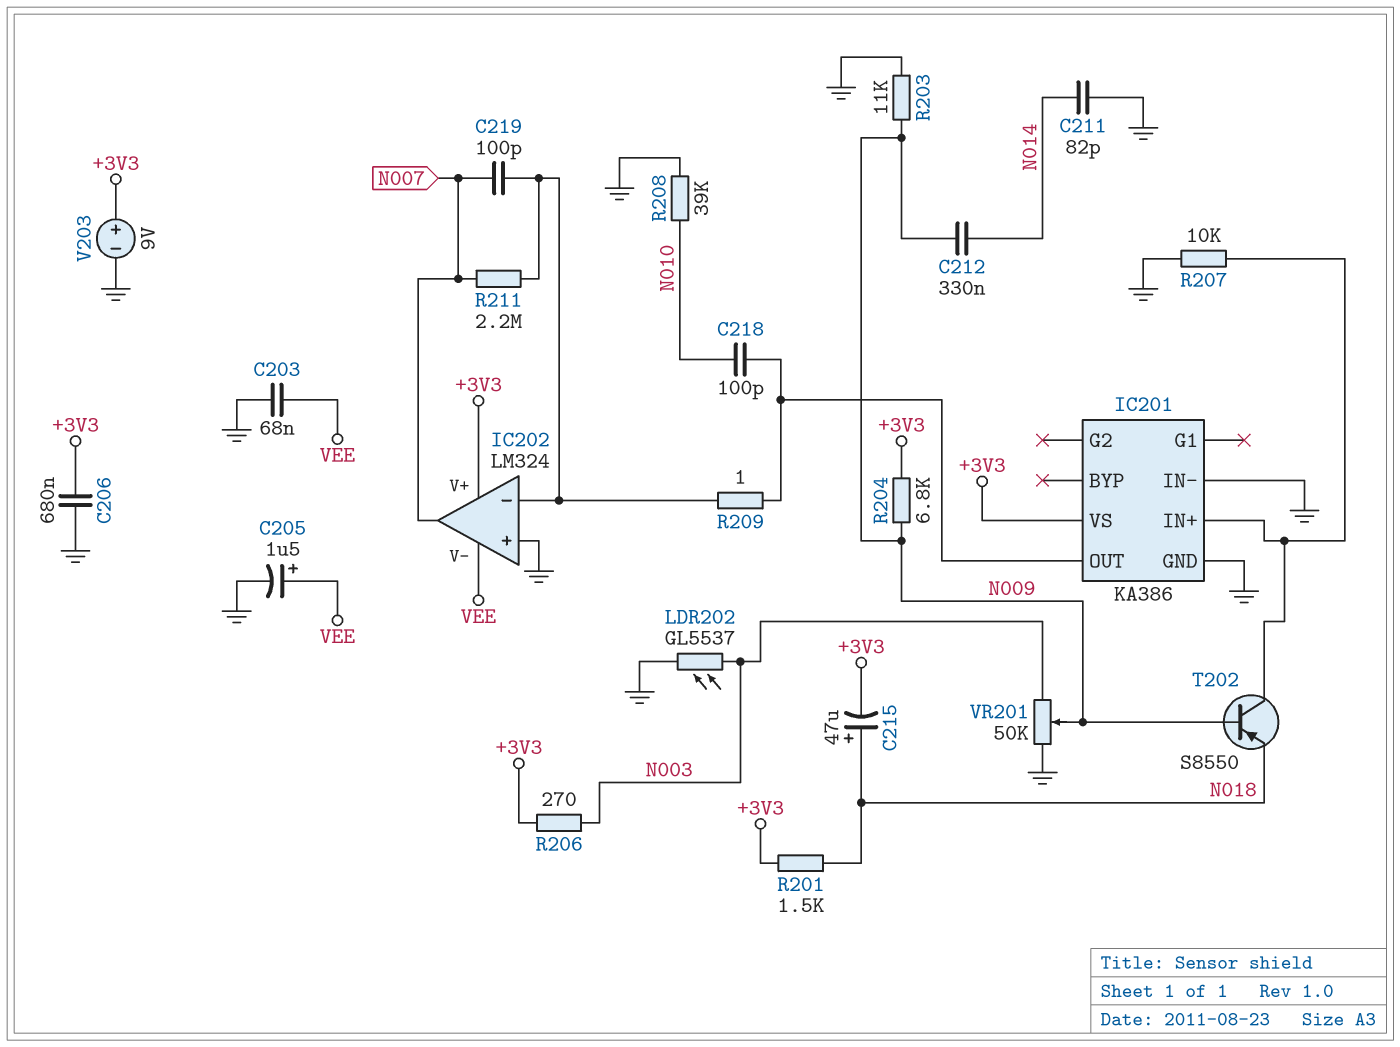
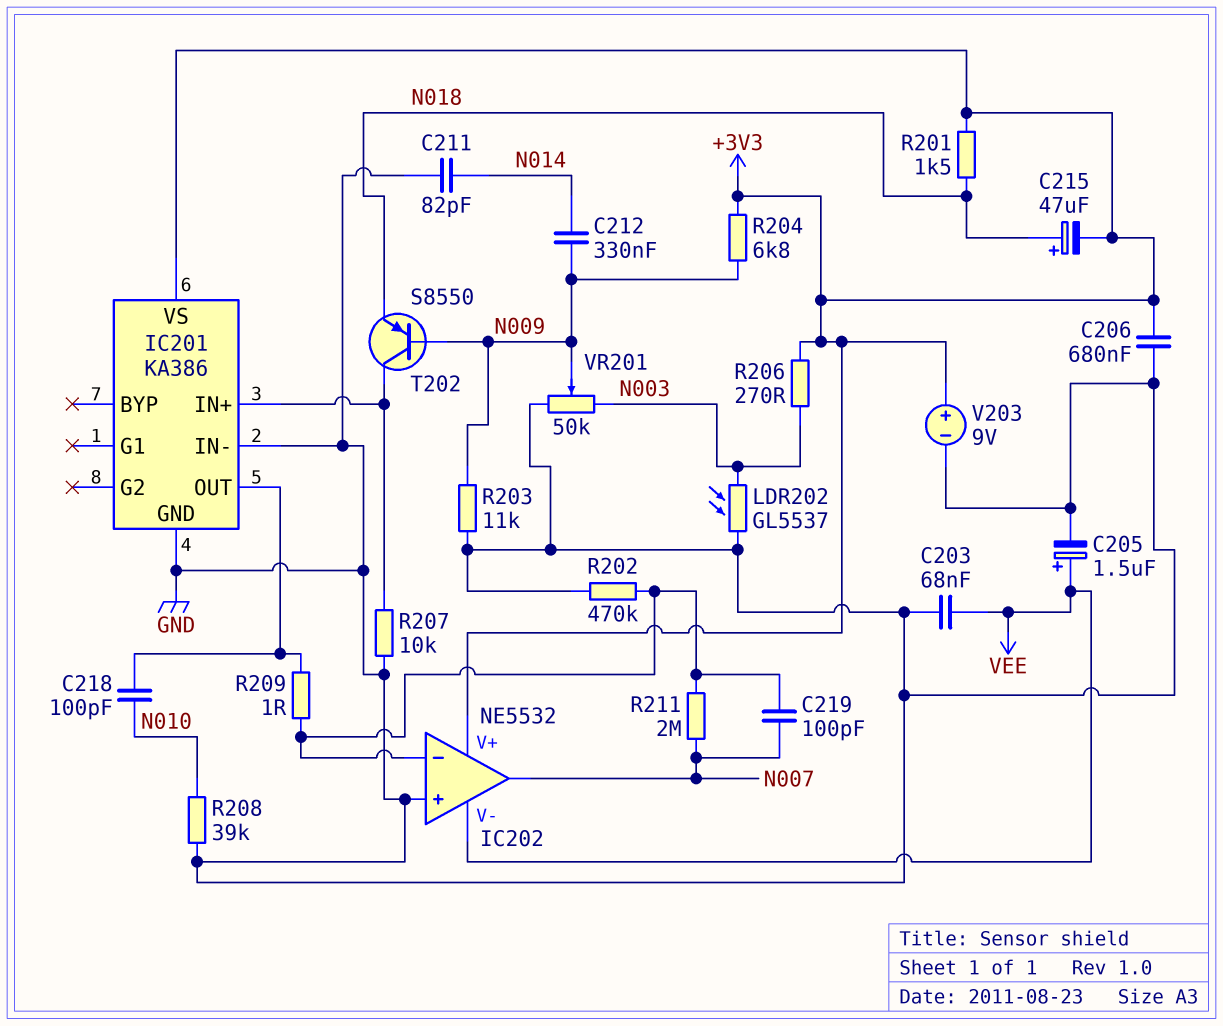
IC202: LM324 -> NE5532
R202: none -> 470k (GND, IC202/in-)
R211: 2.2M (IC202/in-, N007) -> 2M (IC202/in-, N007)

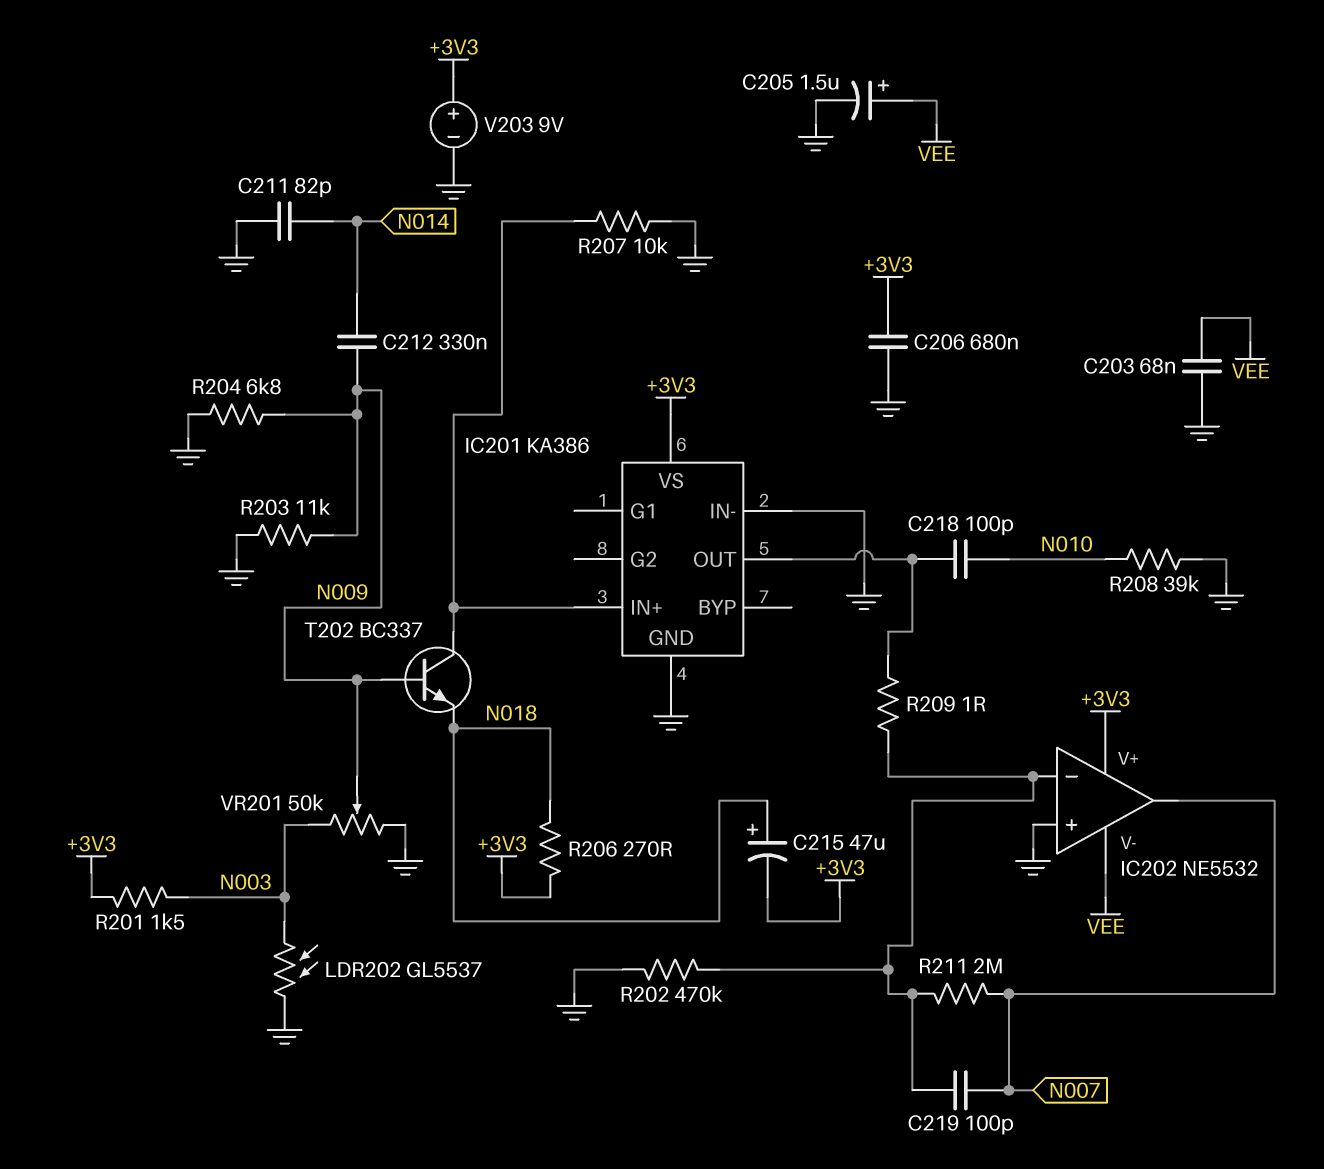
R201: 1.5k (+3V3, N018) -> 1.5k (+3V3, N003)
R204: 6.8k (+3V3, N009) -> 6.8k (GND, N009)
R206: 270 (+3V3, N003) -> 270 (+3V3, N018)
T202: PNP S8550 (B N009, C IC201/IN+, E N018) -> NPN BC337 (B N009, C IC201/IN+, E N018)

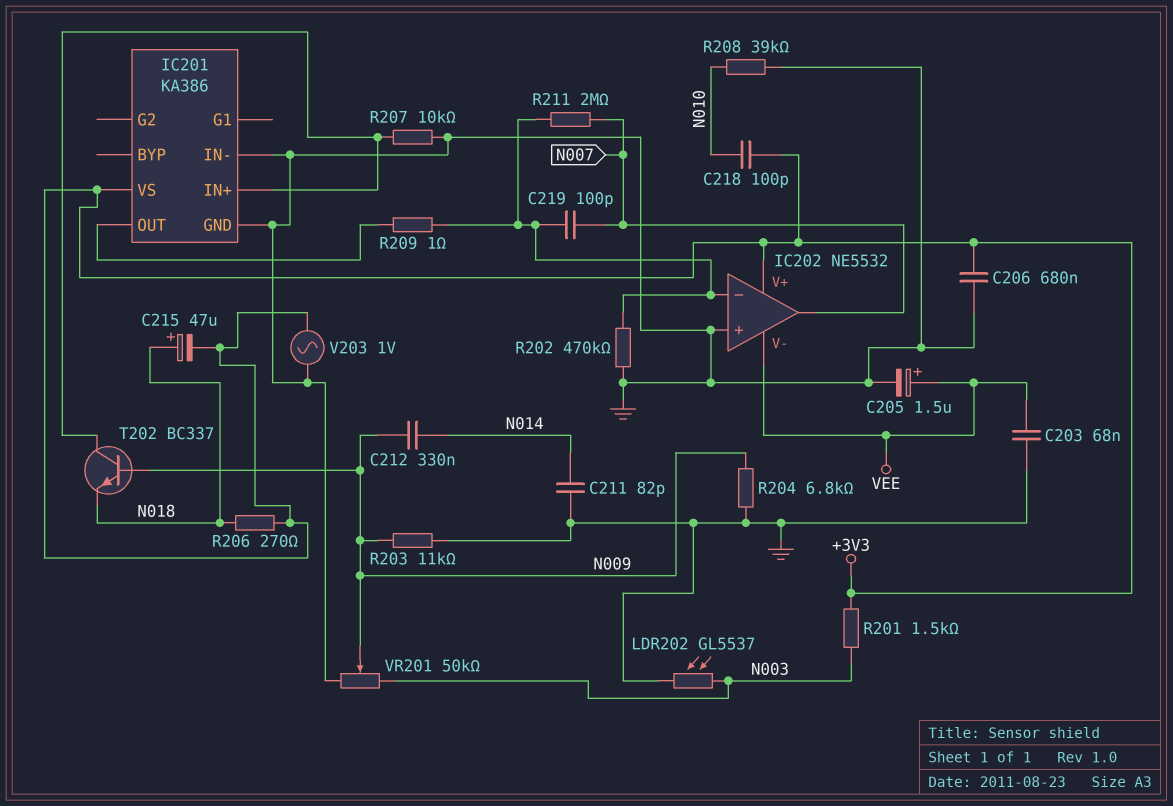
C218: 100pF (IC201/OUT, N010) -> 100pF (+3V3, N010)
V203: 9V (plus +3V3, minus GND) -> AC 1V (+3V3, GND)

